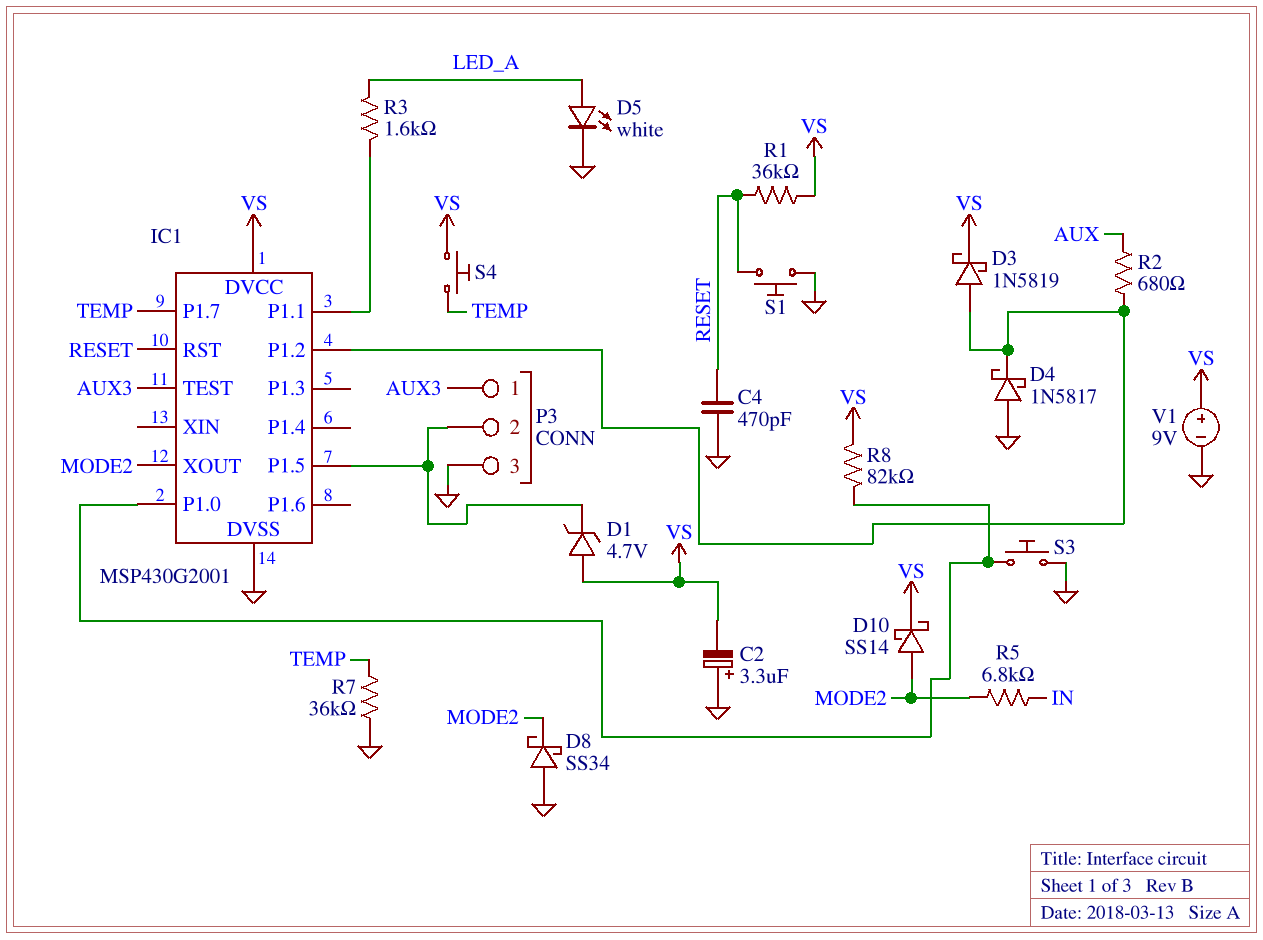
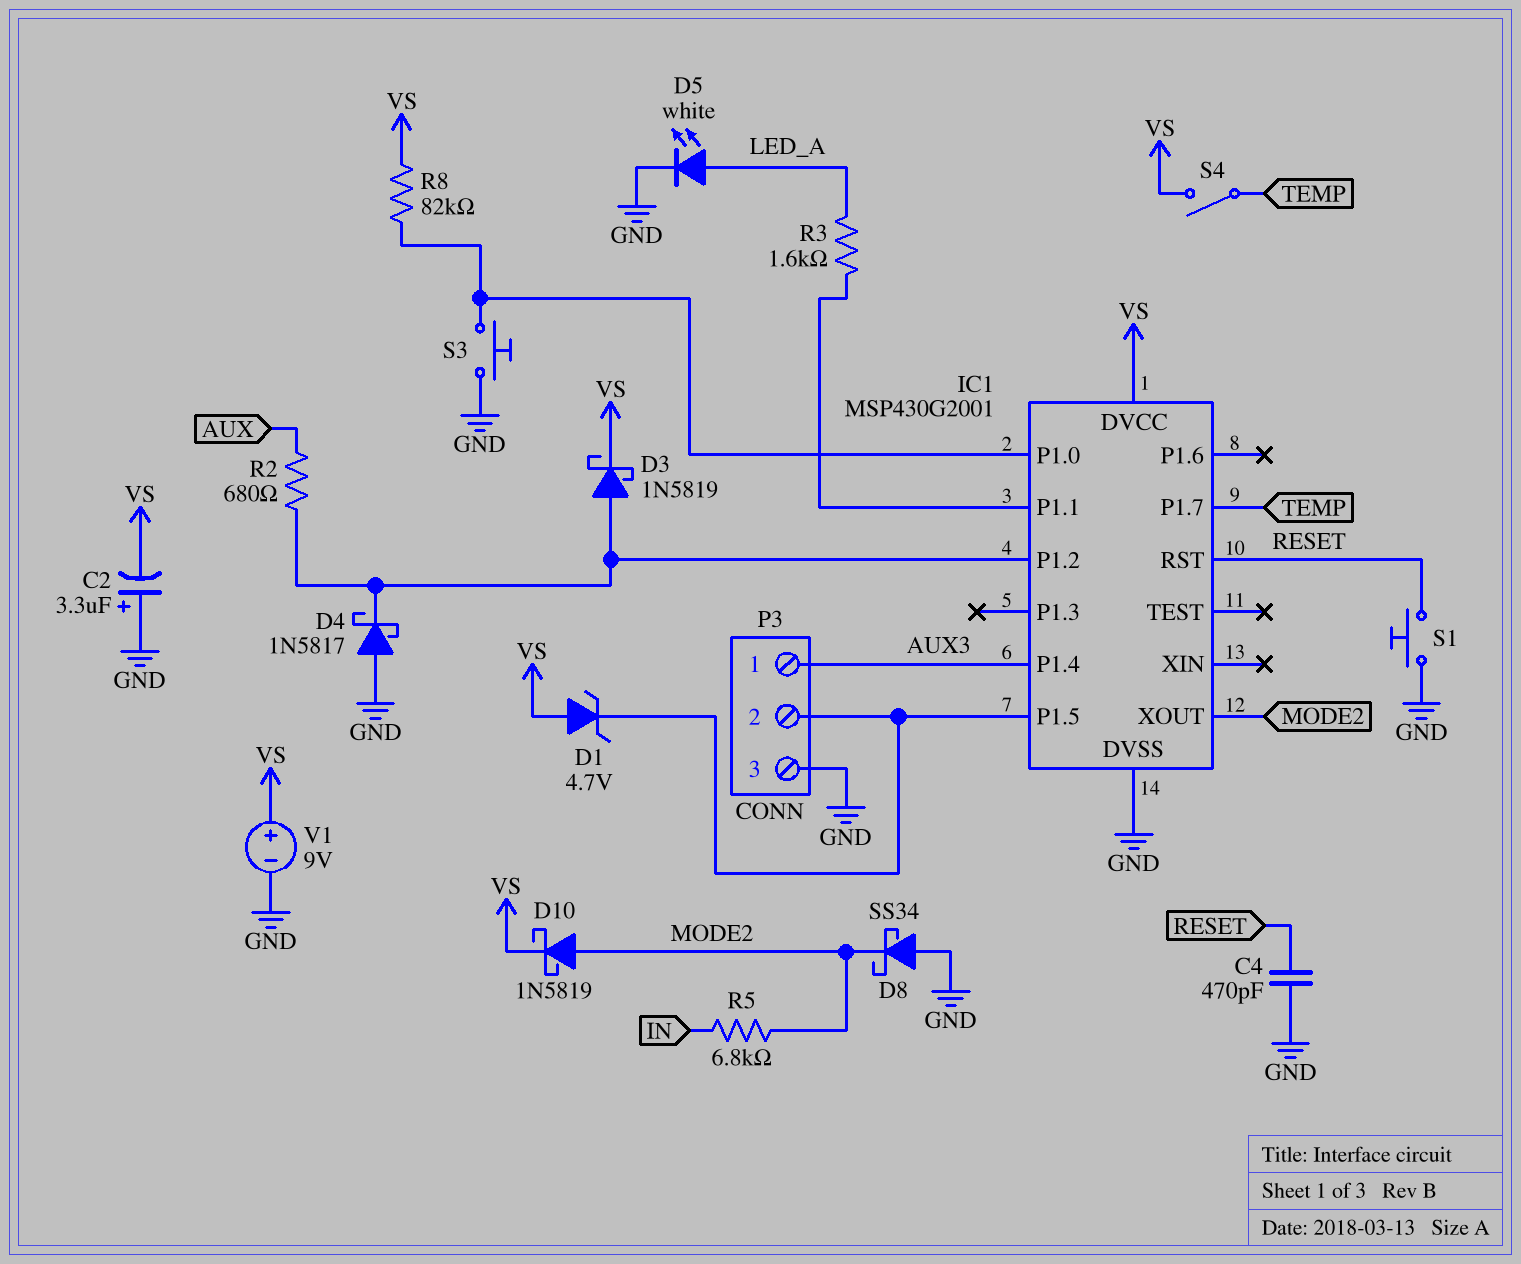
D10: schottky SS14 (A MODE2, K VS) -> schottky 1N5819 (A MODE2, K VS)
IC1 pin P1.4: none -> AUX3
IC1 pin TEST: AUX3 -> none
R1: 36k (RESET, VS) -> none
R7: 36k (GND, TEMP) -> none
S4: button (TEMP, VS) -> switch (TEMP, VS)

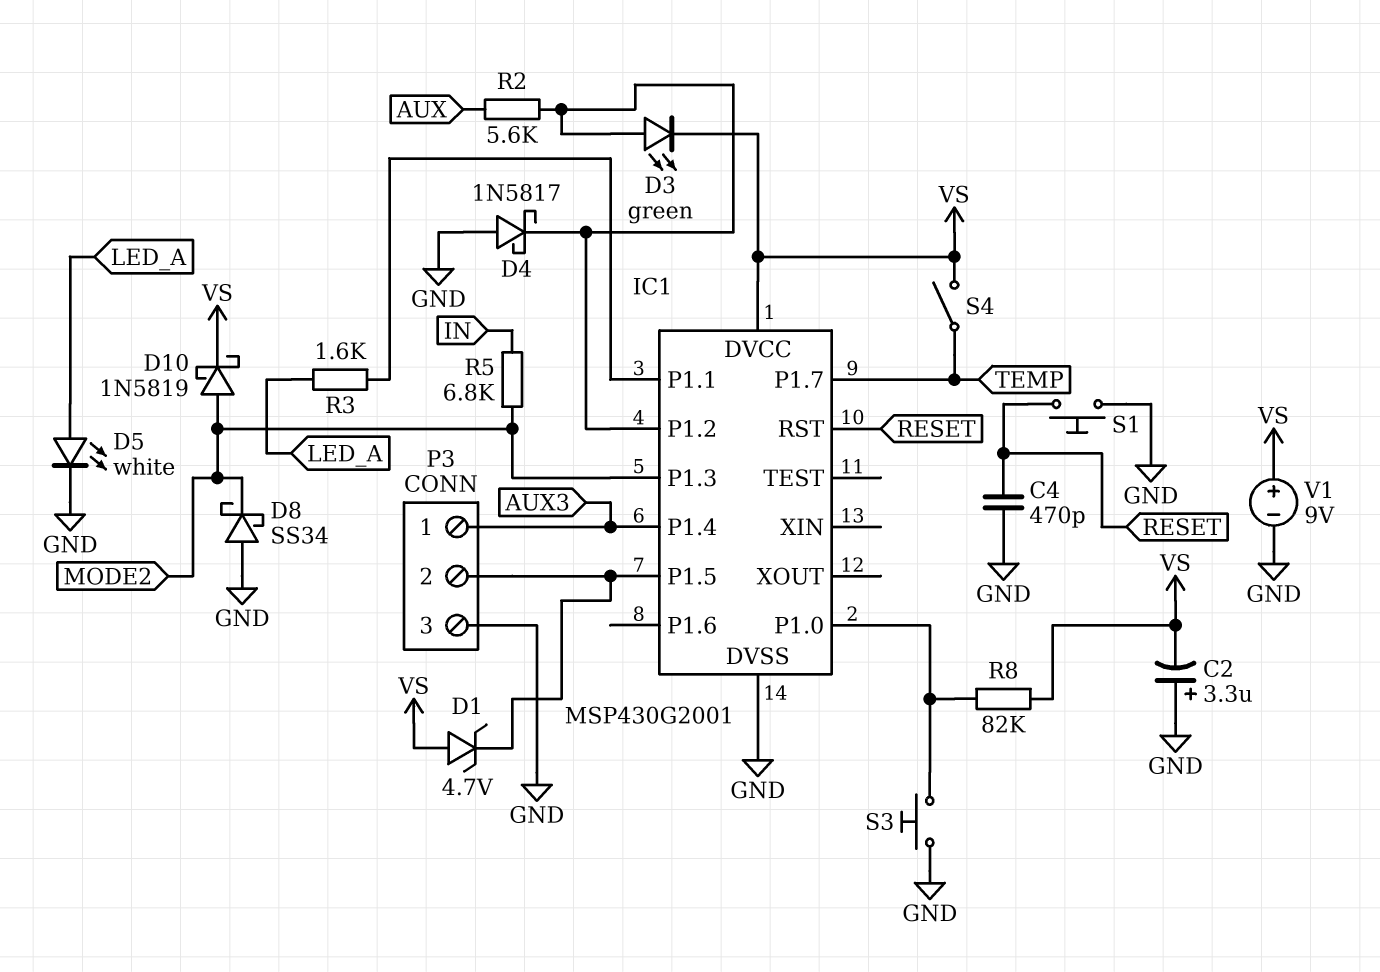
D3: schottky 1N5819 (A IC1/P1.2, K VS) -> LED green (A IC1/P1.2, K VS)
IC1 pin P1.3: none -> MODE2
IC1 pin XOUT: MODE2 -> none
R2: 680 (AUX, IC1/P1.2) -> 5.6k (AUX, IC1/P1.2)

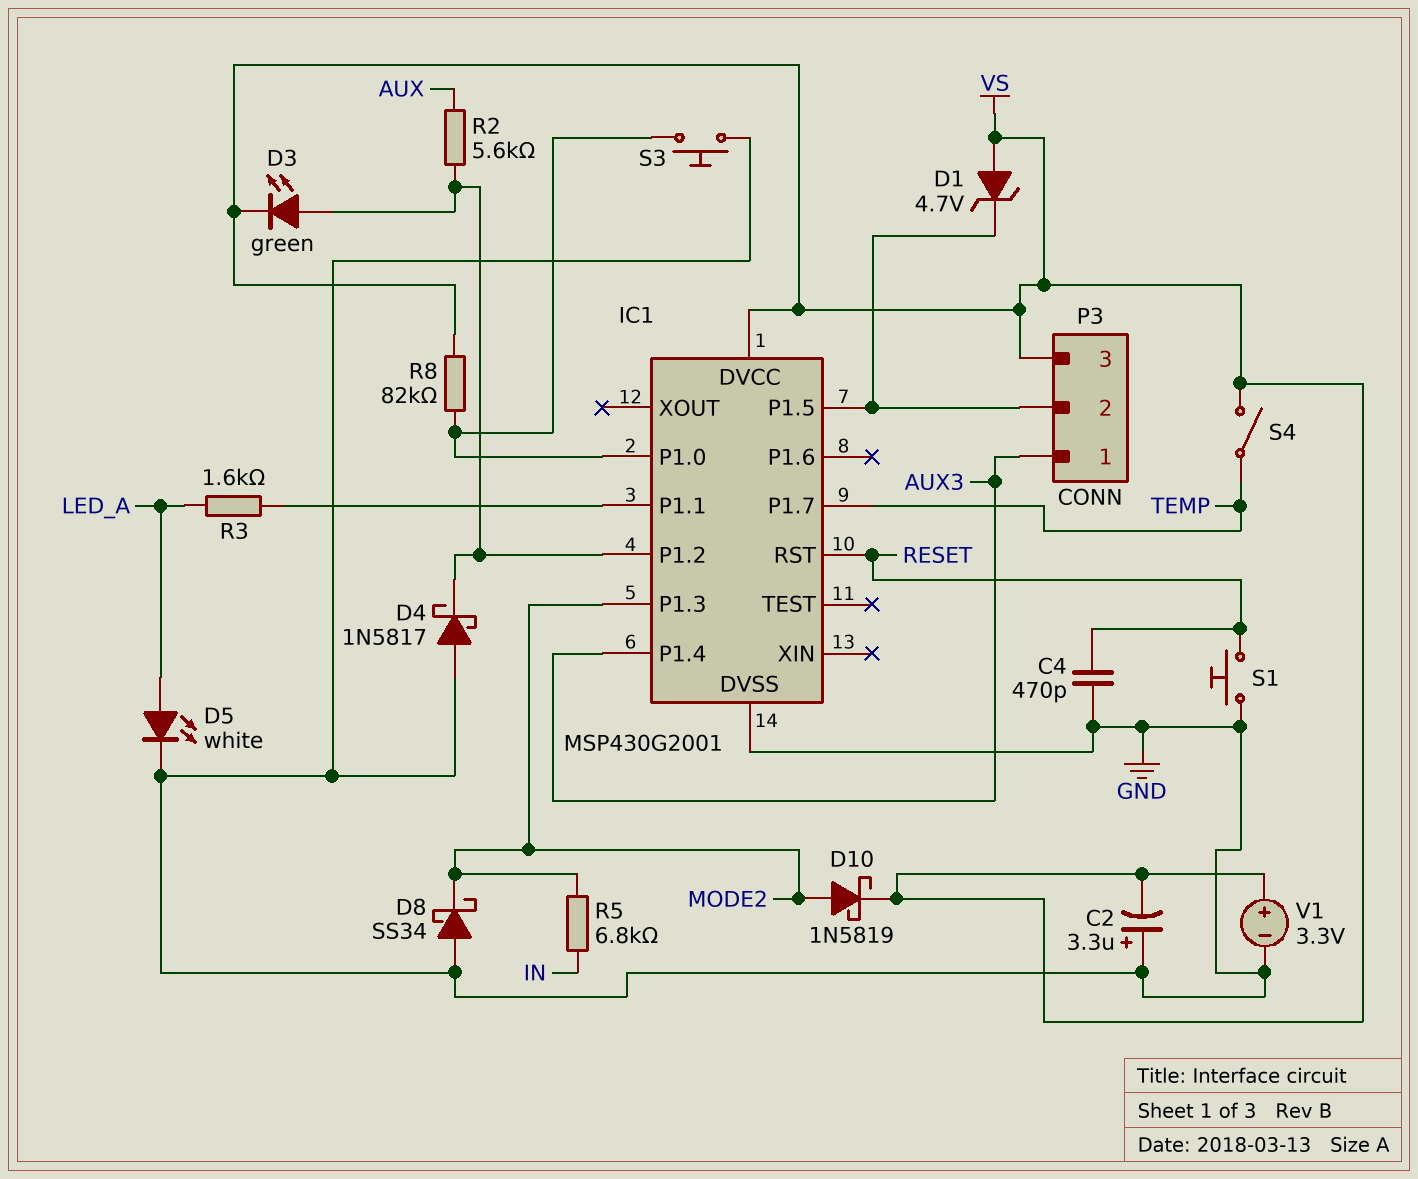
P3 pin 3: GND -> VS
V1: 9V (plus VS, minus GND) -> 3.3V (plus VS, minus GND)

